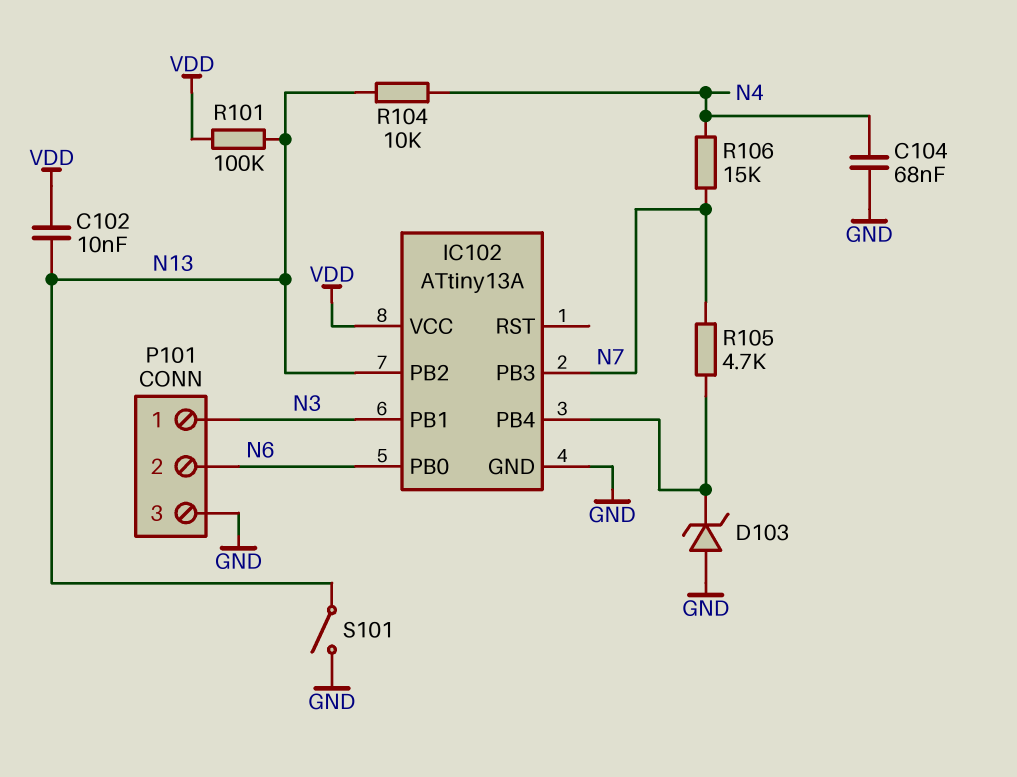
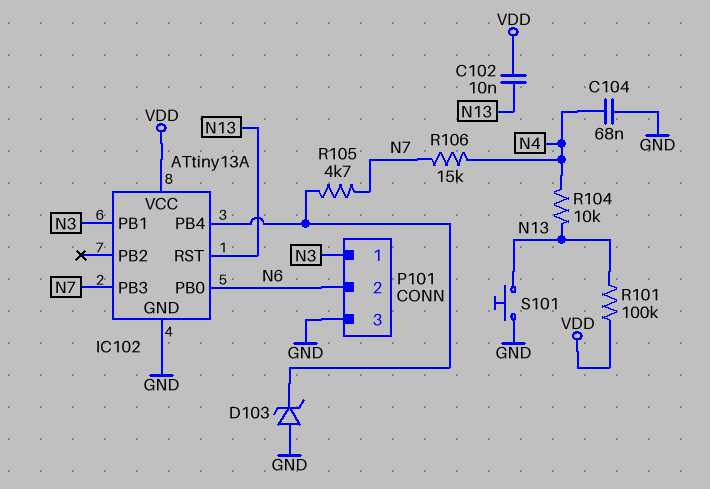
IC102 pin PB2: N13 -> none
IC102 pin RST: none -> N13
S101: switch (GND, N13) -> button (GND, N13)

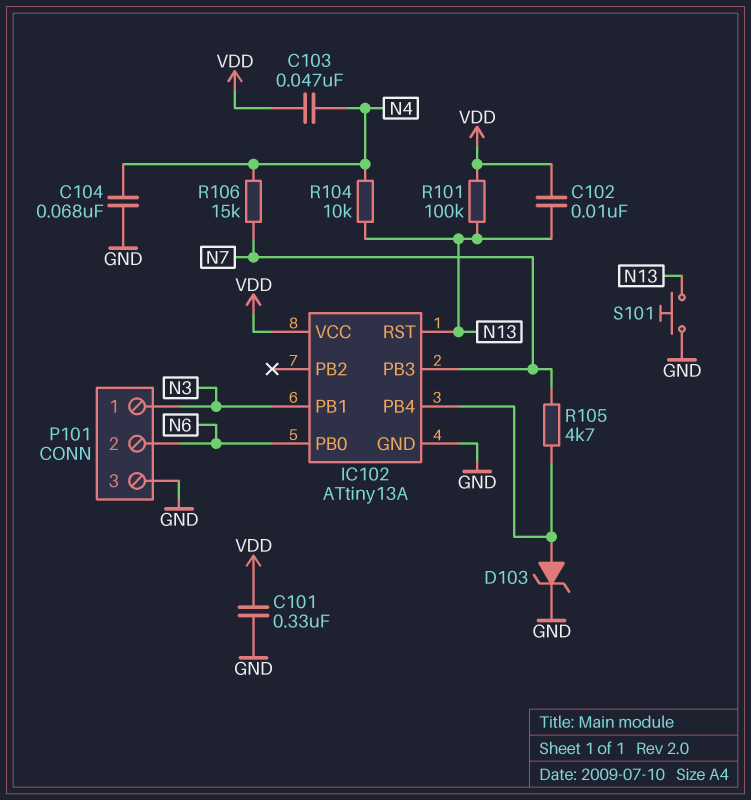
C101: none -> 330nF (GND, VDD)
C103: none -> 47nF (N4, VDD)
D103: zener (A GND, K IC102/PB4) -> zener (A IC102/PB4, K GND)

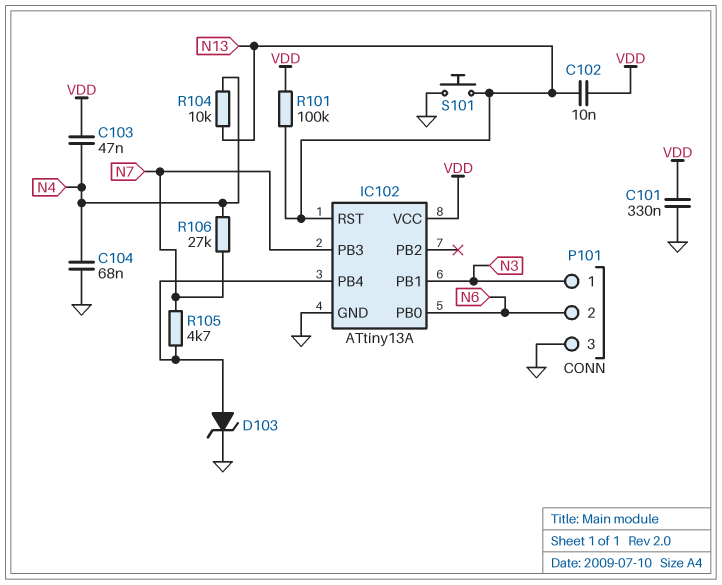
R106: 15k (N4, N7) -> 27k (N4, N7)

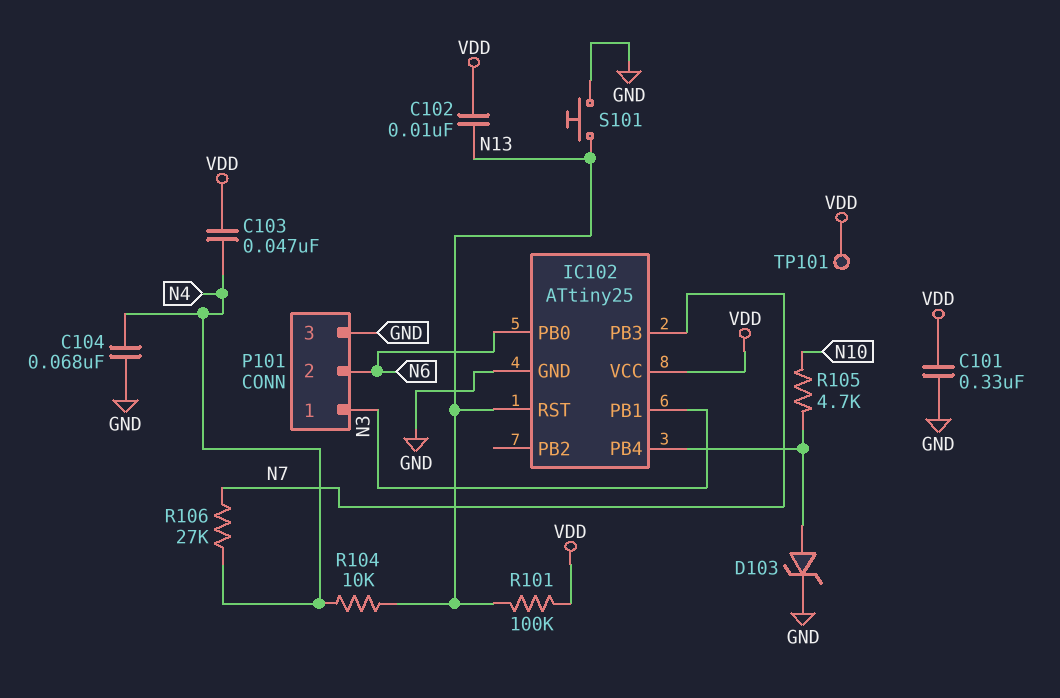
IC102: ATtiny13A -> ATtiny25
R105: 4.7k (IC102/PB4, N7) -> 4.7k (IC102/PB4, N10)
TP101: none -> test point (VDD)

